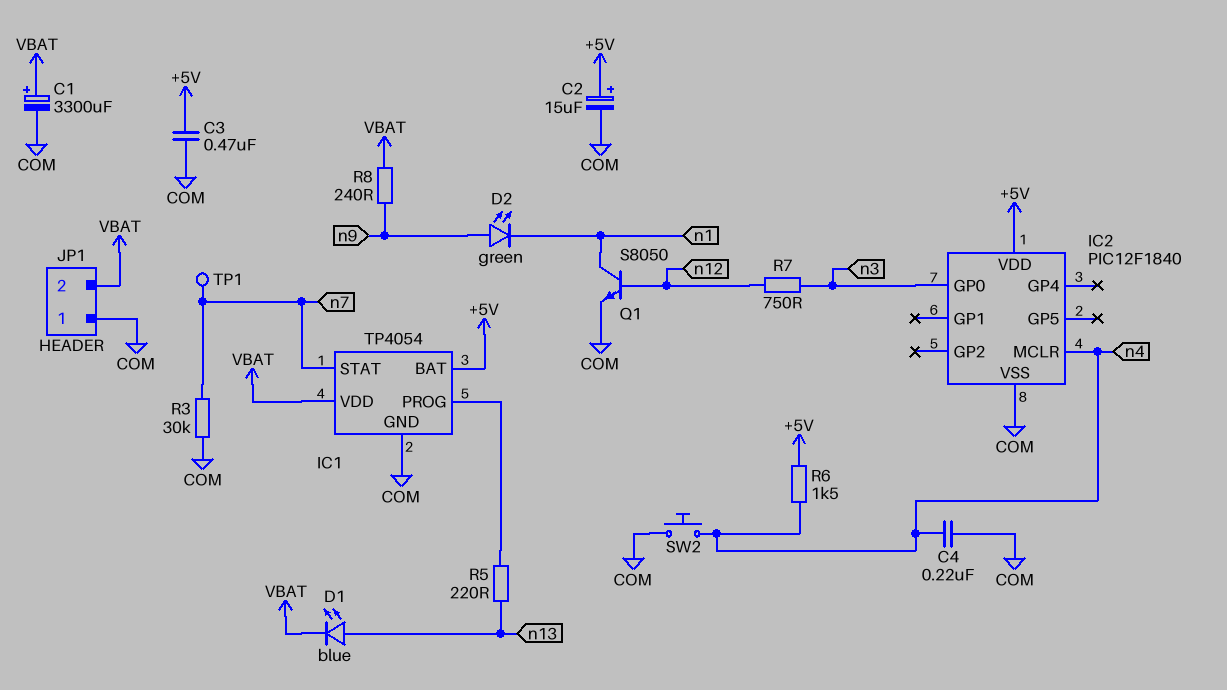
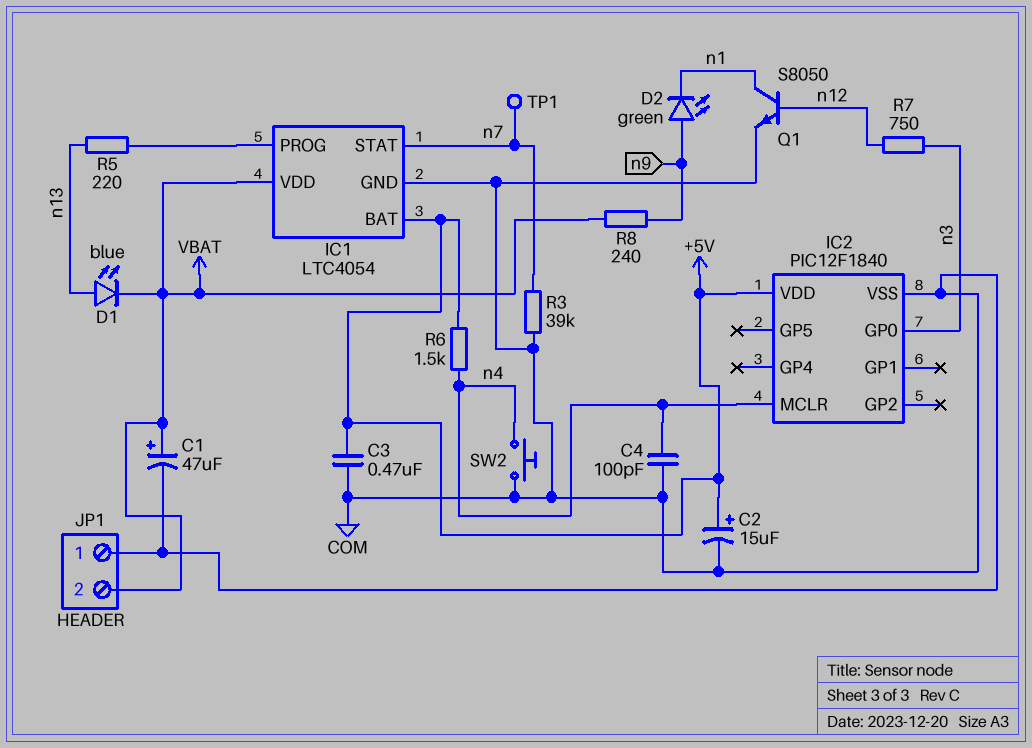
C1: 3300uF (plus VBAT, minus COM) -> 47uF (plus VBAT, minus COM)
C4: 220nF (COM, n4) -> 100pF (COM, n4)
IC1: TP4054 -> LTC4054
R3: 30k (COM, n7) -> 39k (COM, n7)

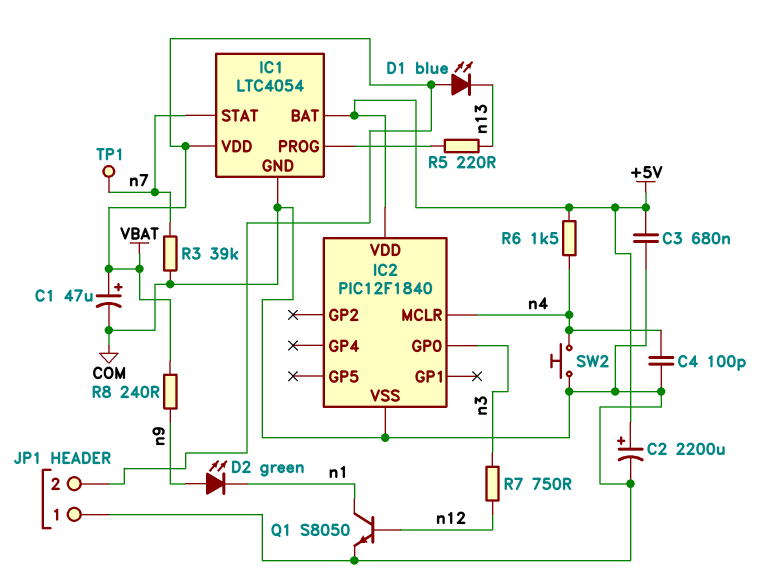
C2: 15uF (plus +5V, minus COM) -> 2200uF (plus +5V, minus COM)
C3: 470nF (+5V, COM) -> 680nF (+5V, COM)
D1: LED blue (A n13, K VBAT) -> LED blue (A VBAT, K n13)

